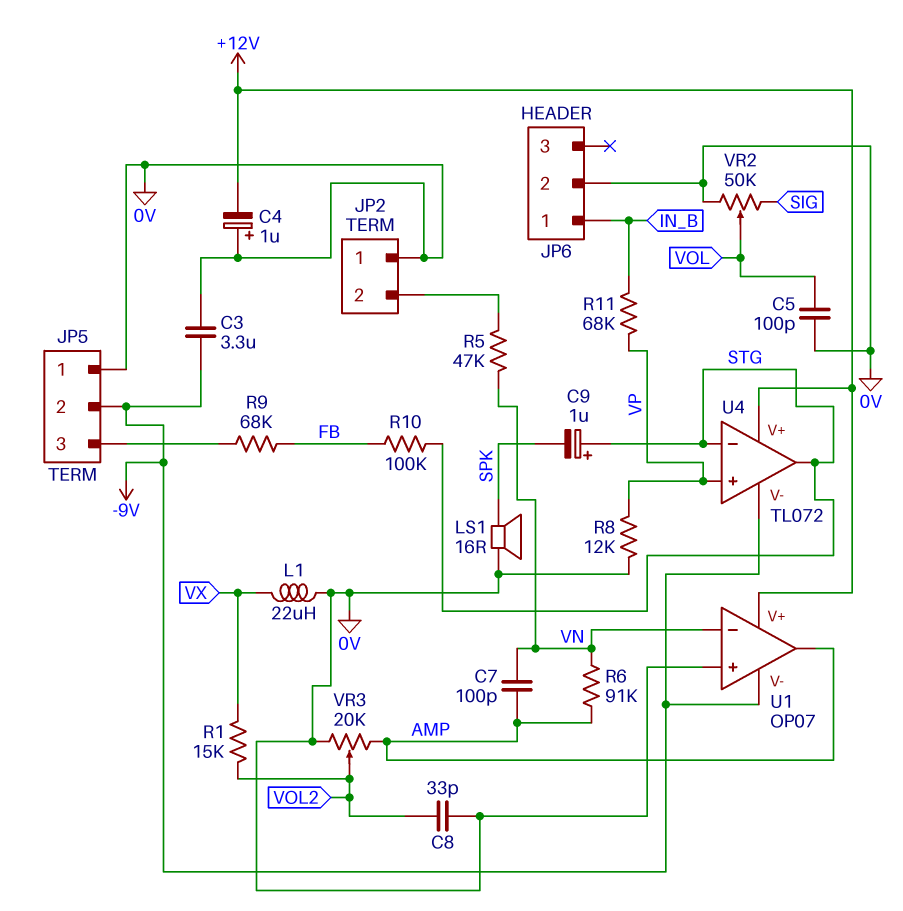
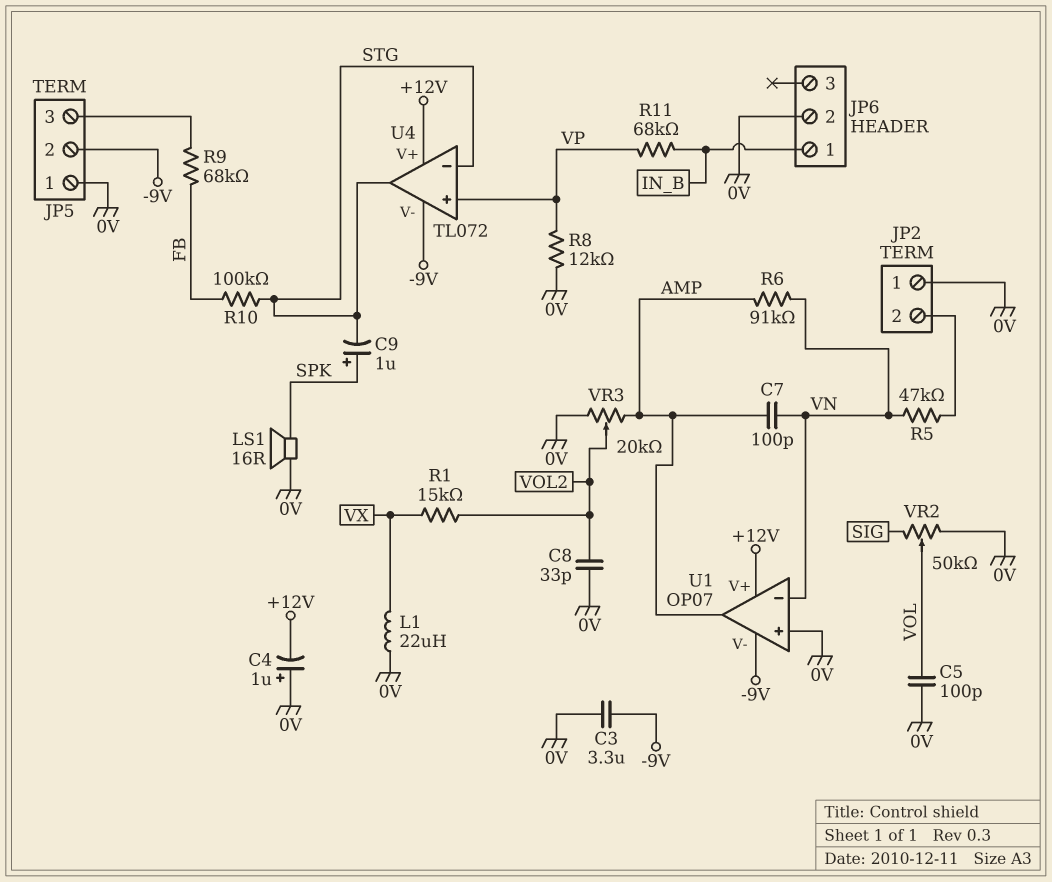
C9: 1uF (plus STG, minus SPK) -> 1uF (plus SPK, minus STG)

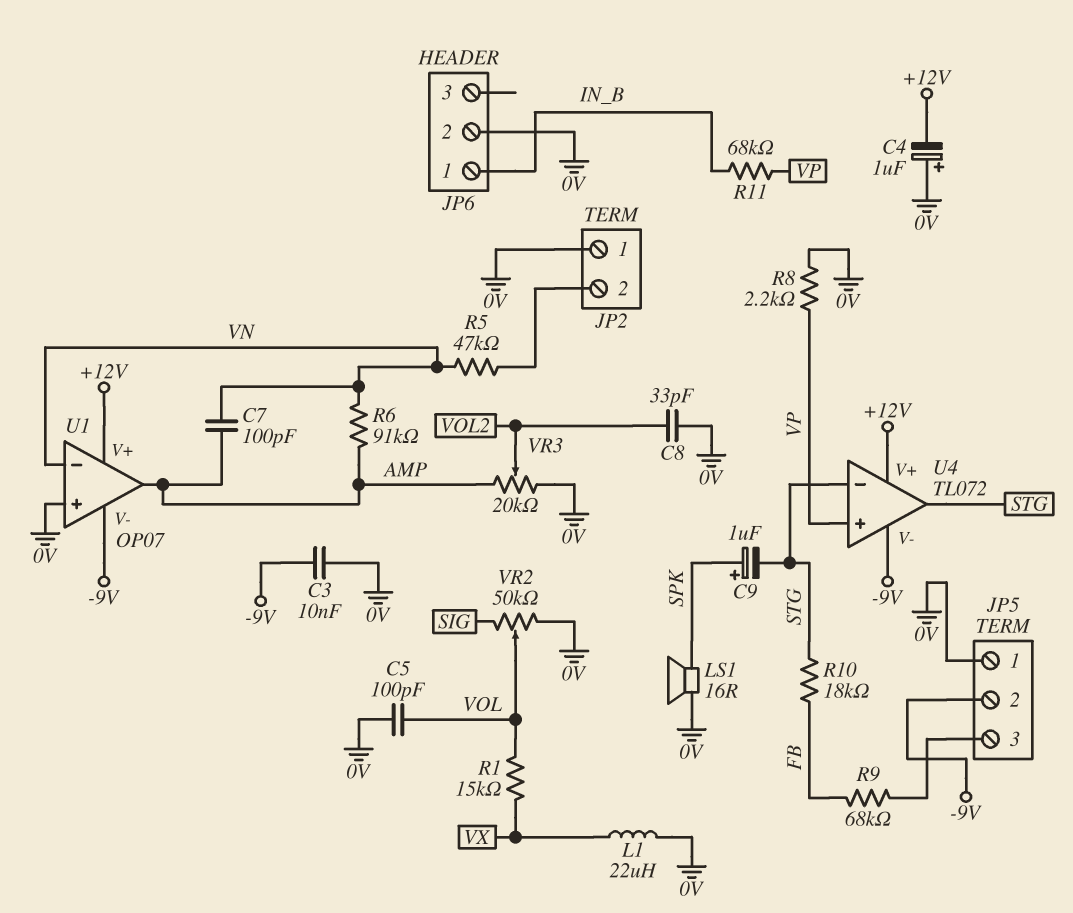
C3: 3.3uF (-9V, 0V) -> 10nF (-9V, 0V)
R1: 15k (VOL2, VX) -> 15k (VOL, VX)
R8: 12k (0V, VP) -> 2.2k (0V, VP)
R10: 100k (FB, STG) -> 18k (FB, STG)

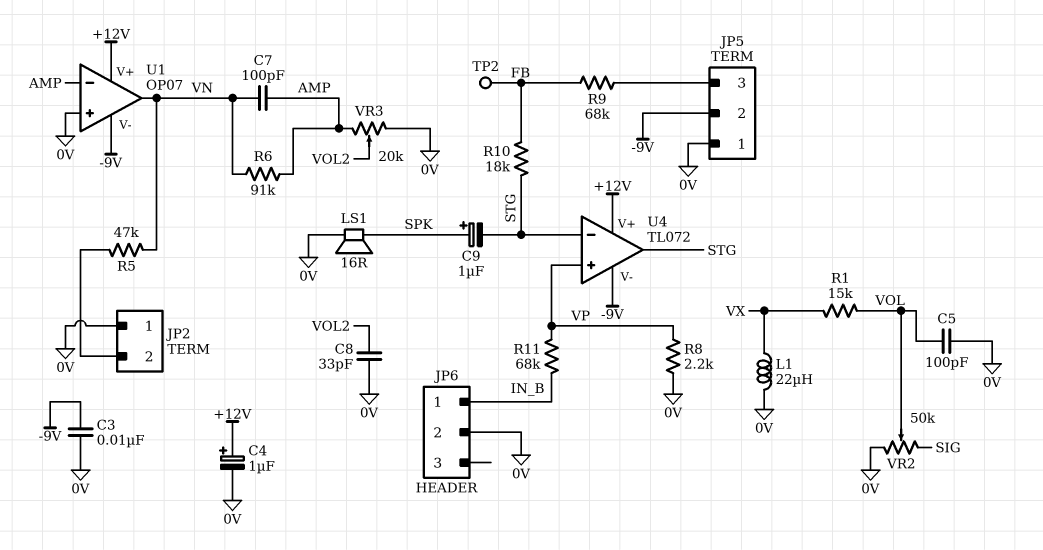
C4: 1uF (plus 0V, minus +12V) -> 1uF (plus +12V, minus 0V)
TP2: none -> test point (FB)
U1 pin in-: VN -> AMP
U1 pin out: AMP -> VN

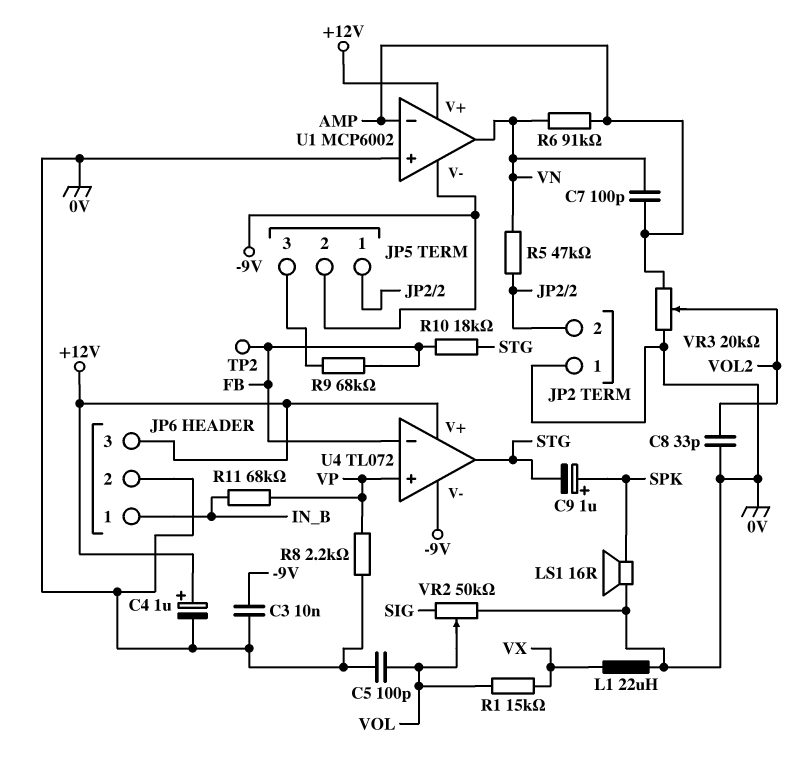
JP5 pin 1: 0V -> JP2/2
JP6 pin 3: none -> +12V
U1: OP07 -> MCP6002
U4 pin in-: STG -> FB

